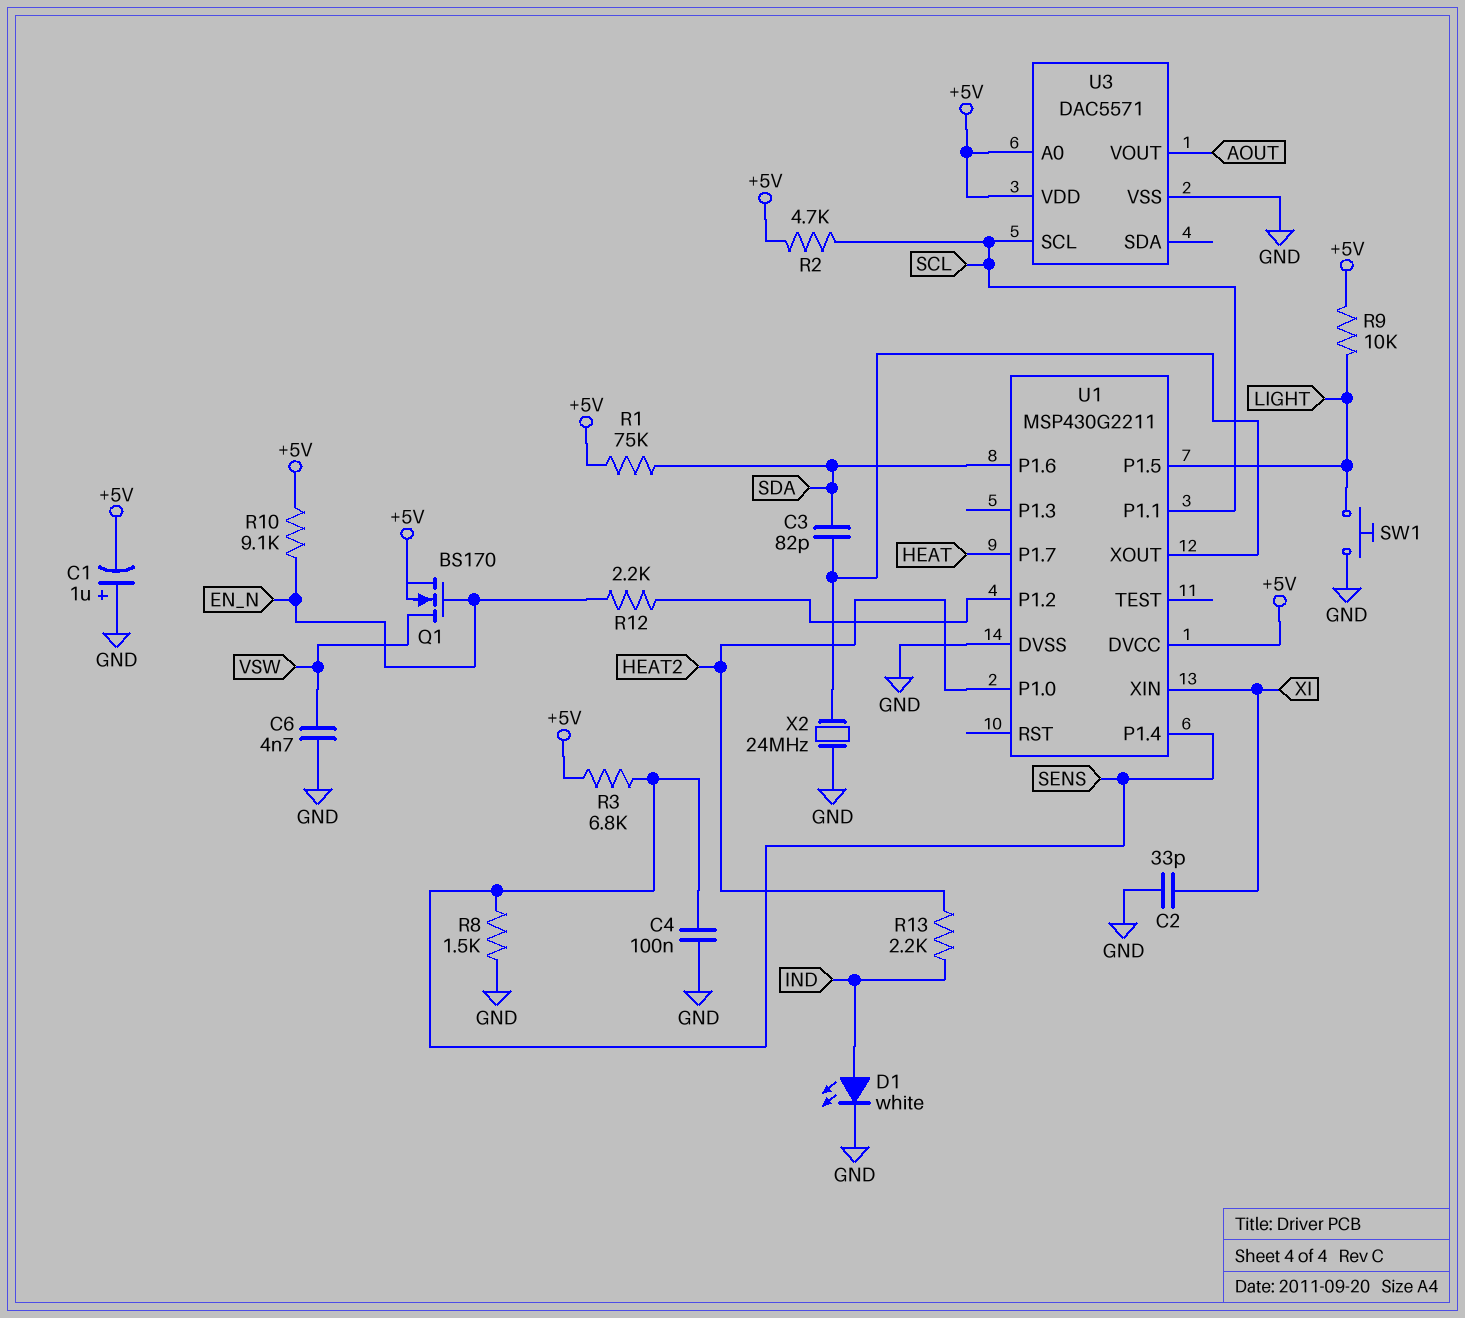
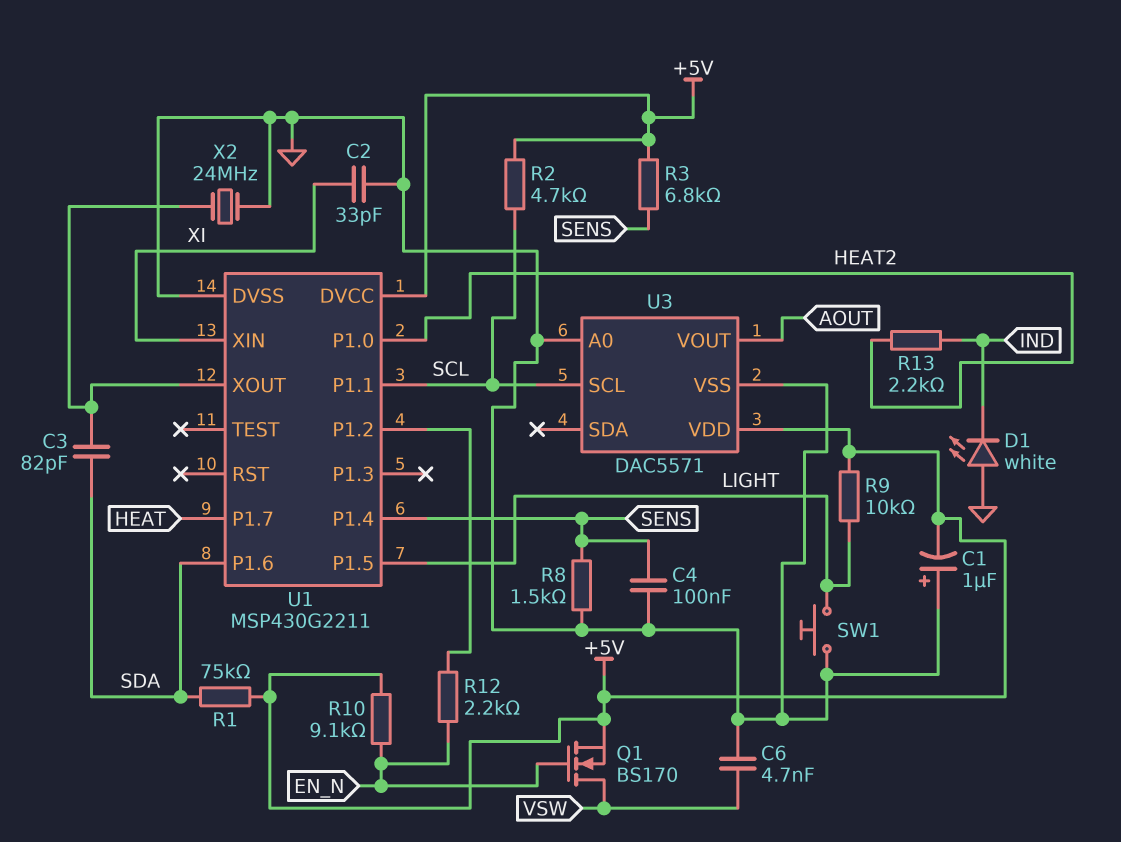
D1: LED white (A IND, K GND) -> LED white (A GND, K IND)
U3 pin A0: +5V -> GND

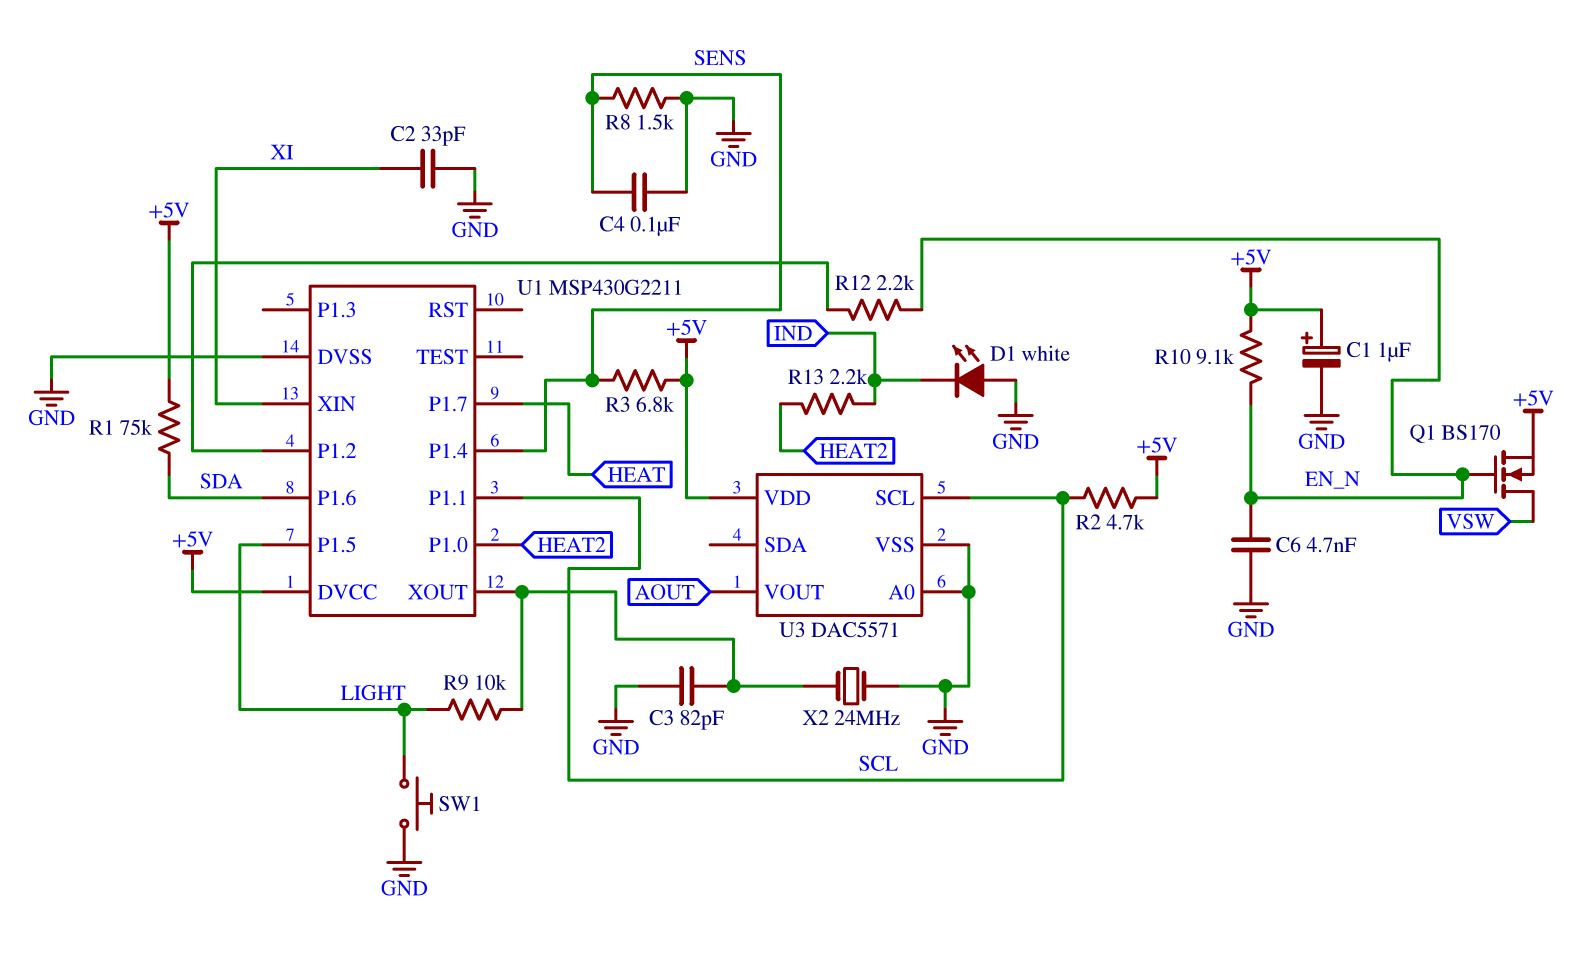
C1: 1uF (plus GND, minus +5V) -> 1uF (plus +5V, minus GND)
C3: 82pF (SDA, U1/XOUT) -> 82pF (GND, U1/XOUT)
C6: 4.7nF (GND, VSW) -> 4.7nF (EN_N, GND)
R9: 10k (+5V, LIGHT) -> 10k (LIGHT, U1/XOUT)

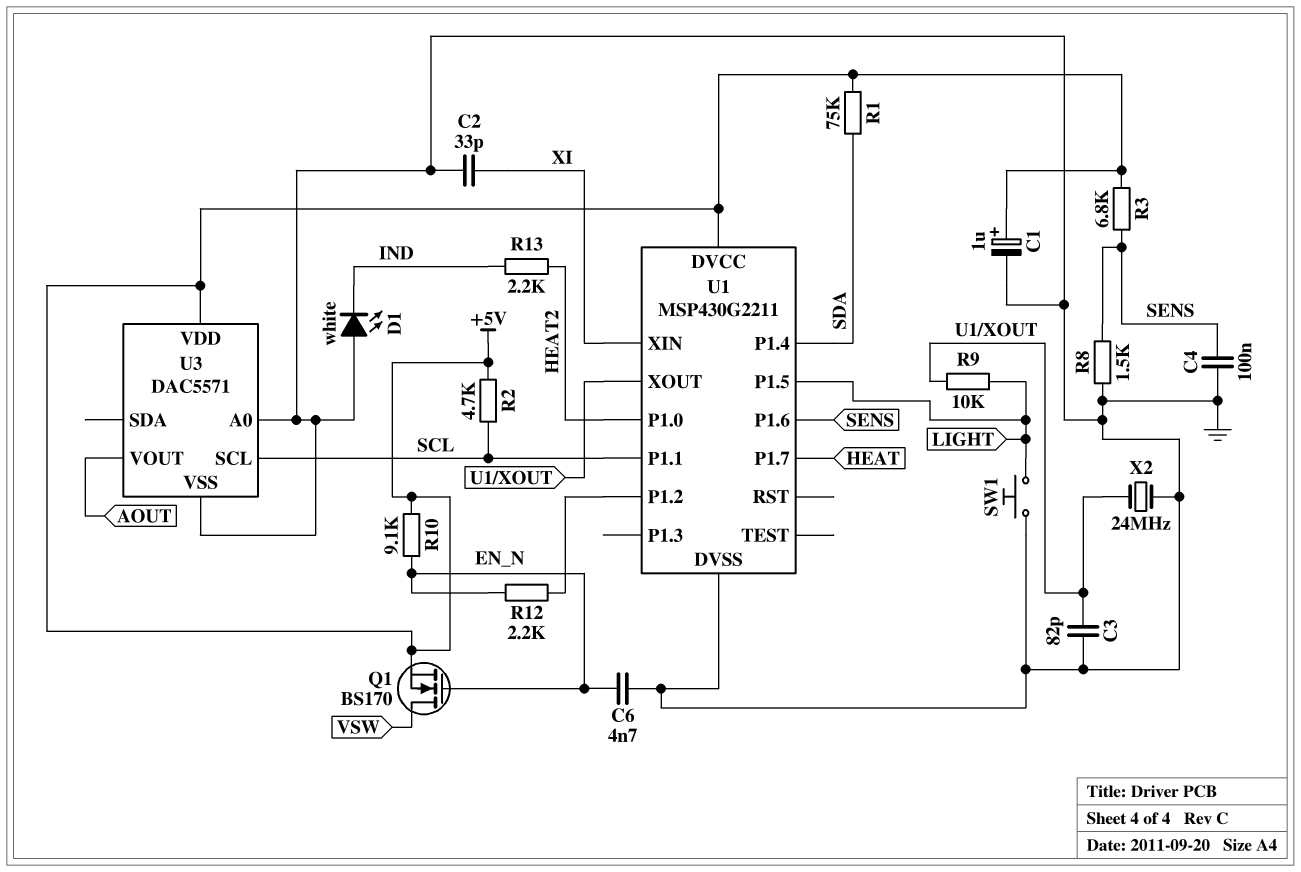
U1 pin P1.4: SENS -> SDA
U1 pin P1.6: SDA -> SENS

